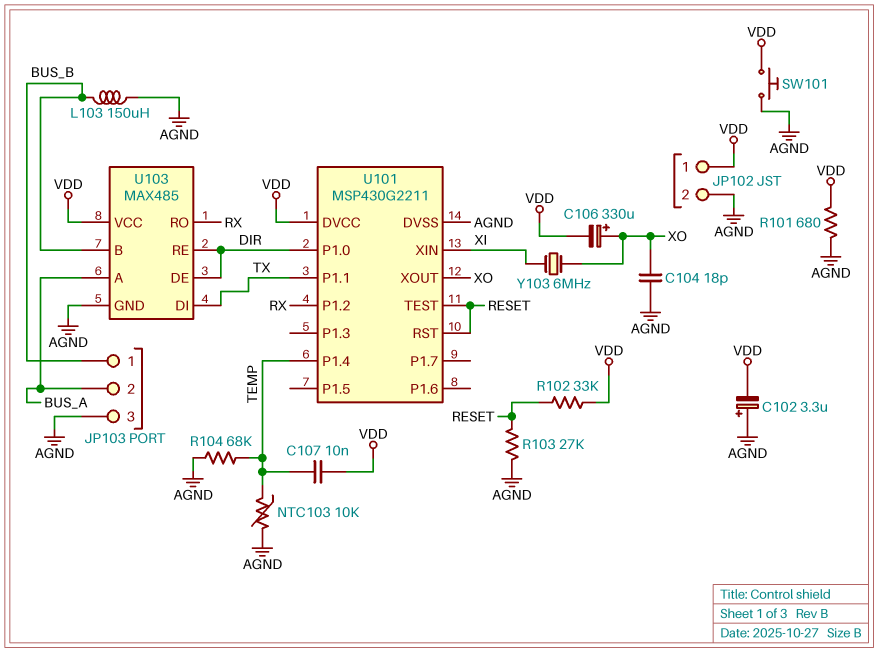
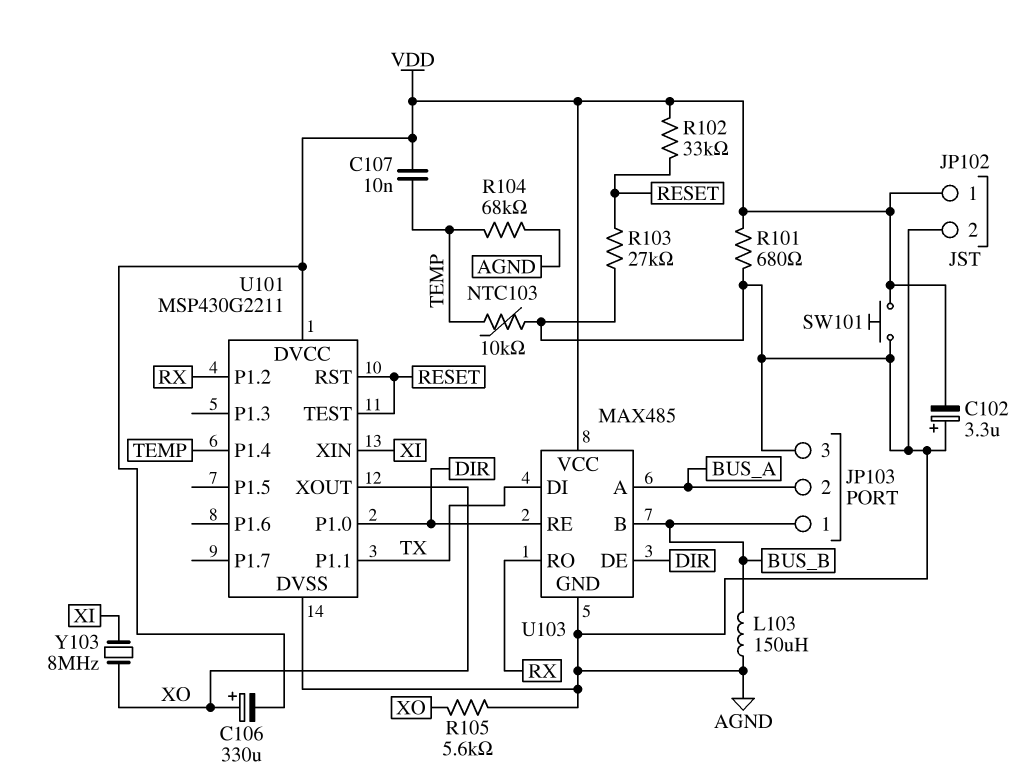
C104: 18pF (AGND, XO) -> none
R105: none -> 5.6k (AGND, XO)
Y103: 6MHz (XI, XO) -> 8MHz (XI, XO)

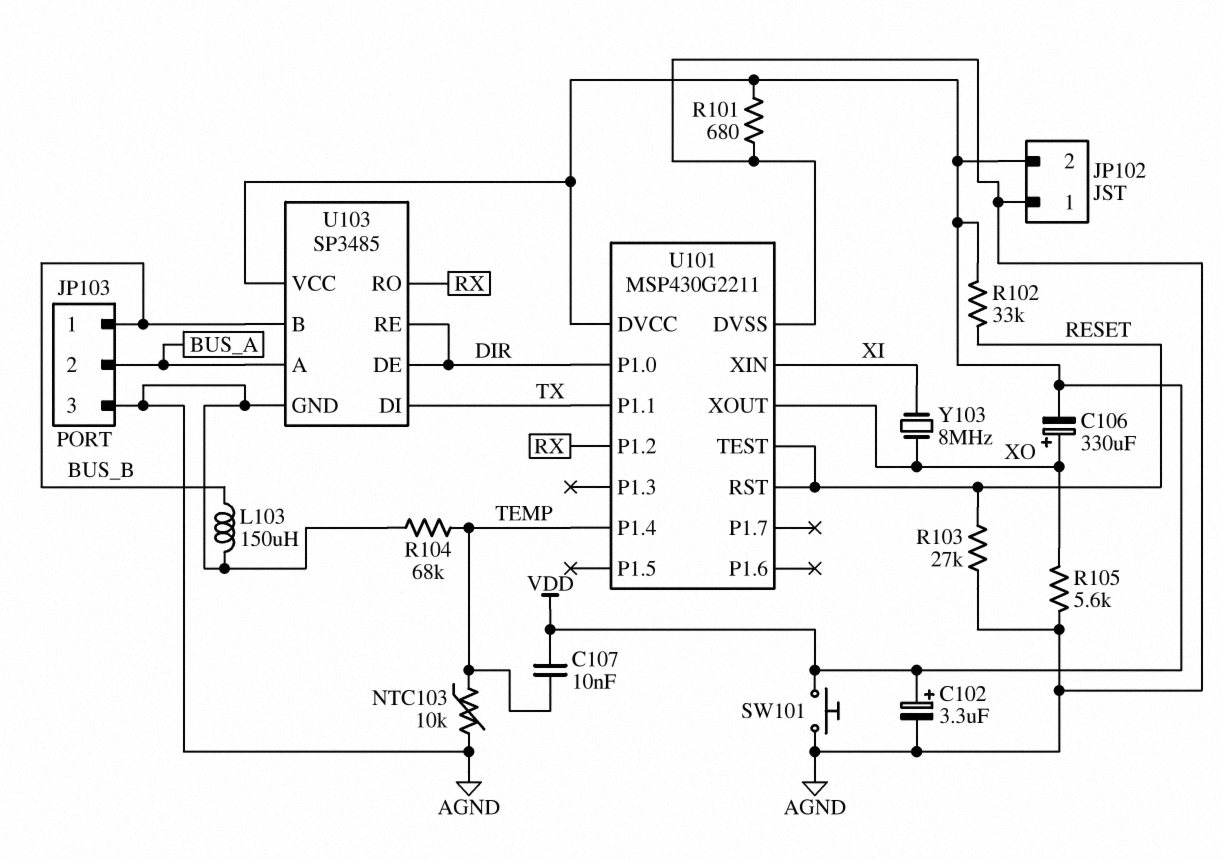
C102: 3.3uF (plus AGND, minus VDD) -> 3.3uF (plus VDD, minus AGND)
JP102 pin 1: VDD -> AGND
JP102 pin 2: AGND -> VDD
U103: MAX485 -> SP3485

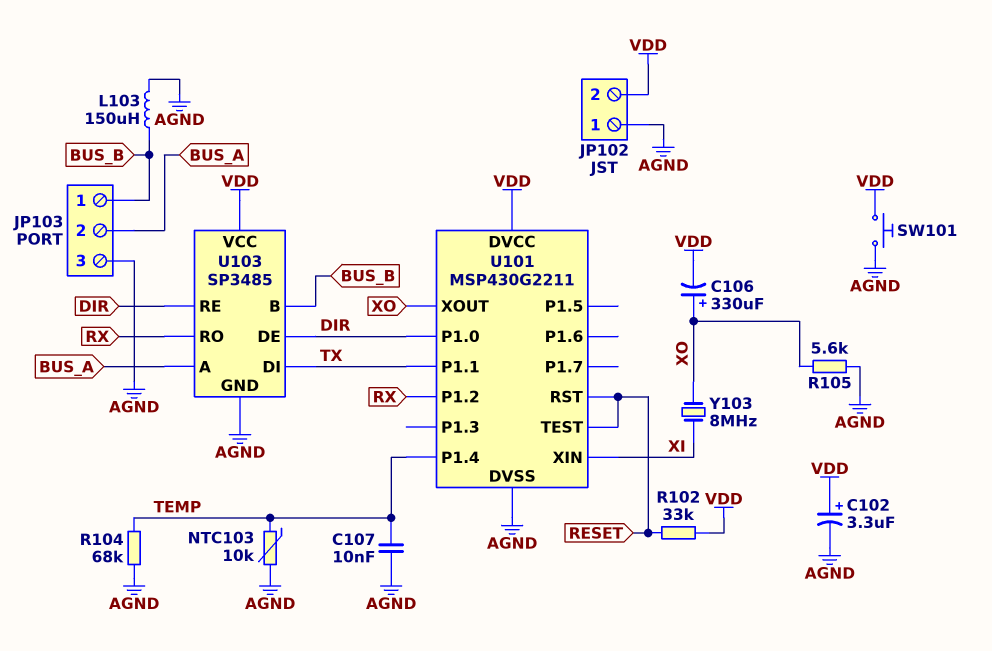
C107: 10nF (TEMP, VDD) -> 10nF (AGND, TEMP)
R101: 680 (AGND, VDD) -> none
R103: 27k (AGND, RESET) -> none

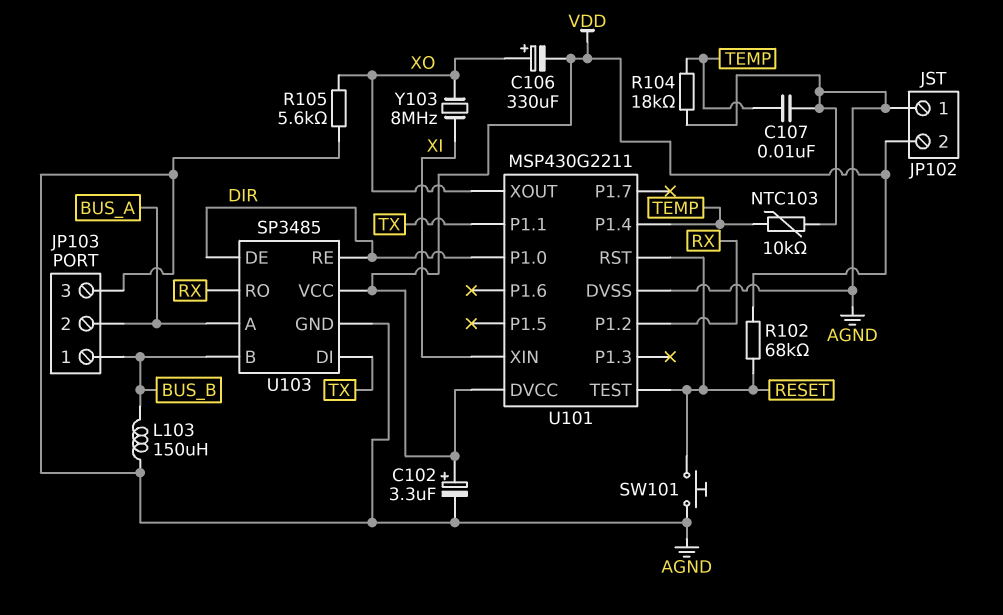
R102: 33k (RESET, VDD) -> 68k (RESET, VDD)
R104: 68k (AGND, TEMP) -> 18k (AGND, TEMP)
SW101: button (AGND, VDD) -> button (AGND, RESET)

